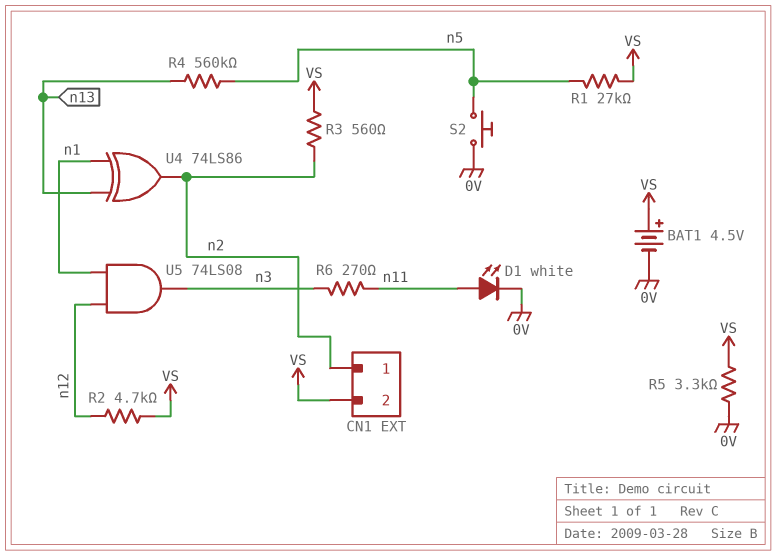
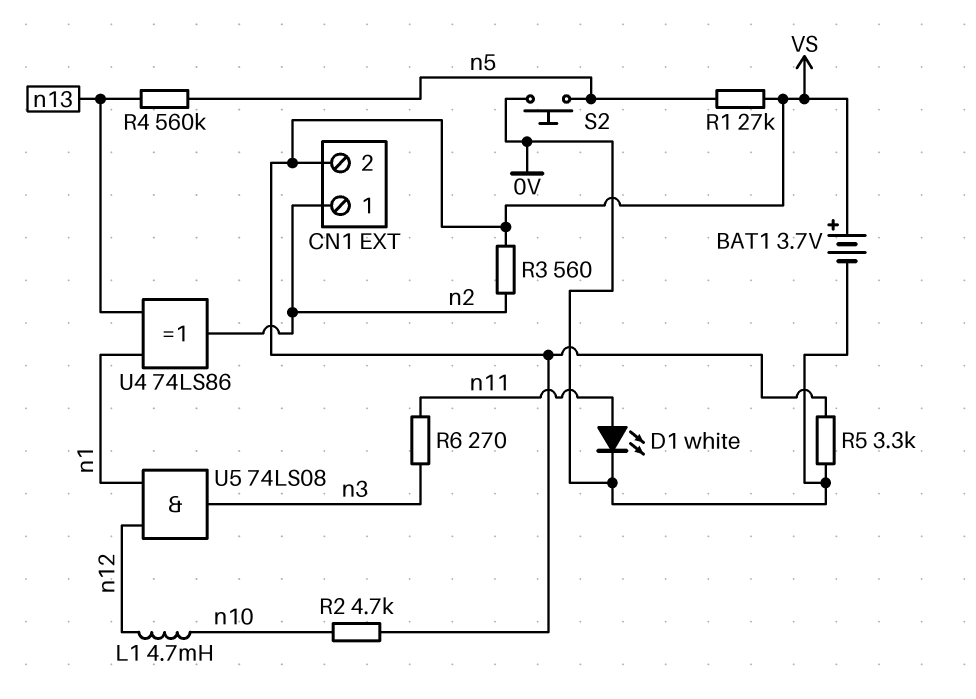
BAT1: 4.5V (plus VS, minus 0V) -> 3.7V (plus VS, minus 0V)
L1: none -> 4.7mH (n10, n12)
R2: 4.7k (VS, n12) -> 4.7k (VS, n10)

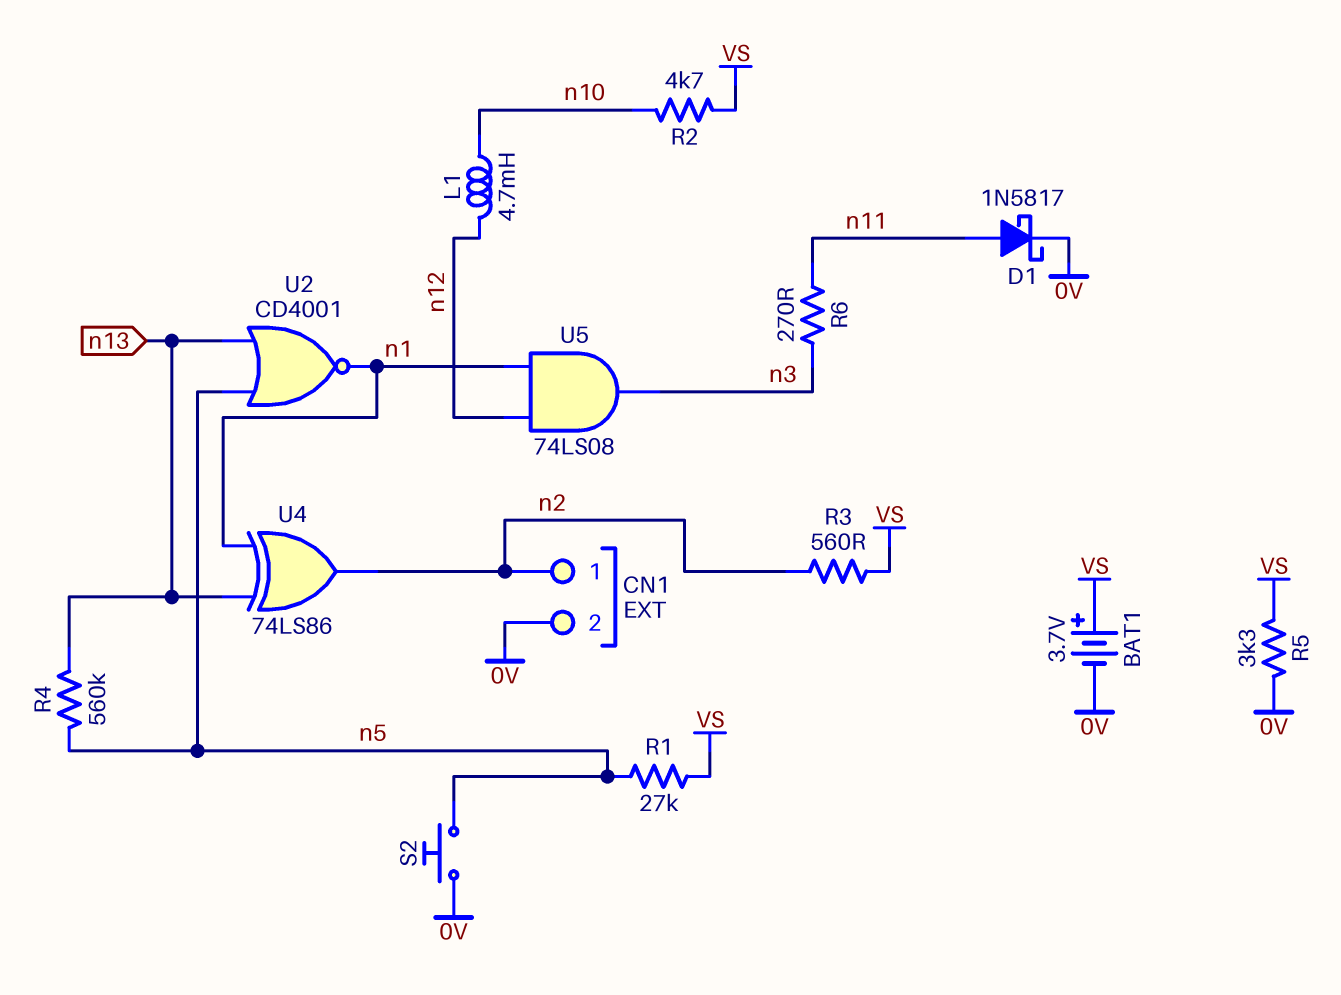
CN1 pin 2: VS -> 0V
D1: LED white (A n11, K 0V) -> schottky 1N5817 (A n11, K 0V)
U2: none -> NOR CD4001 (in n5, in n13, out n1)

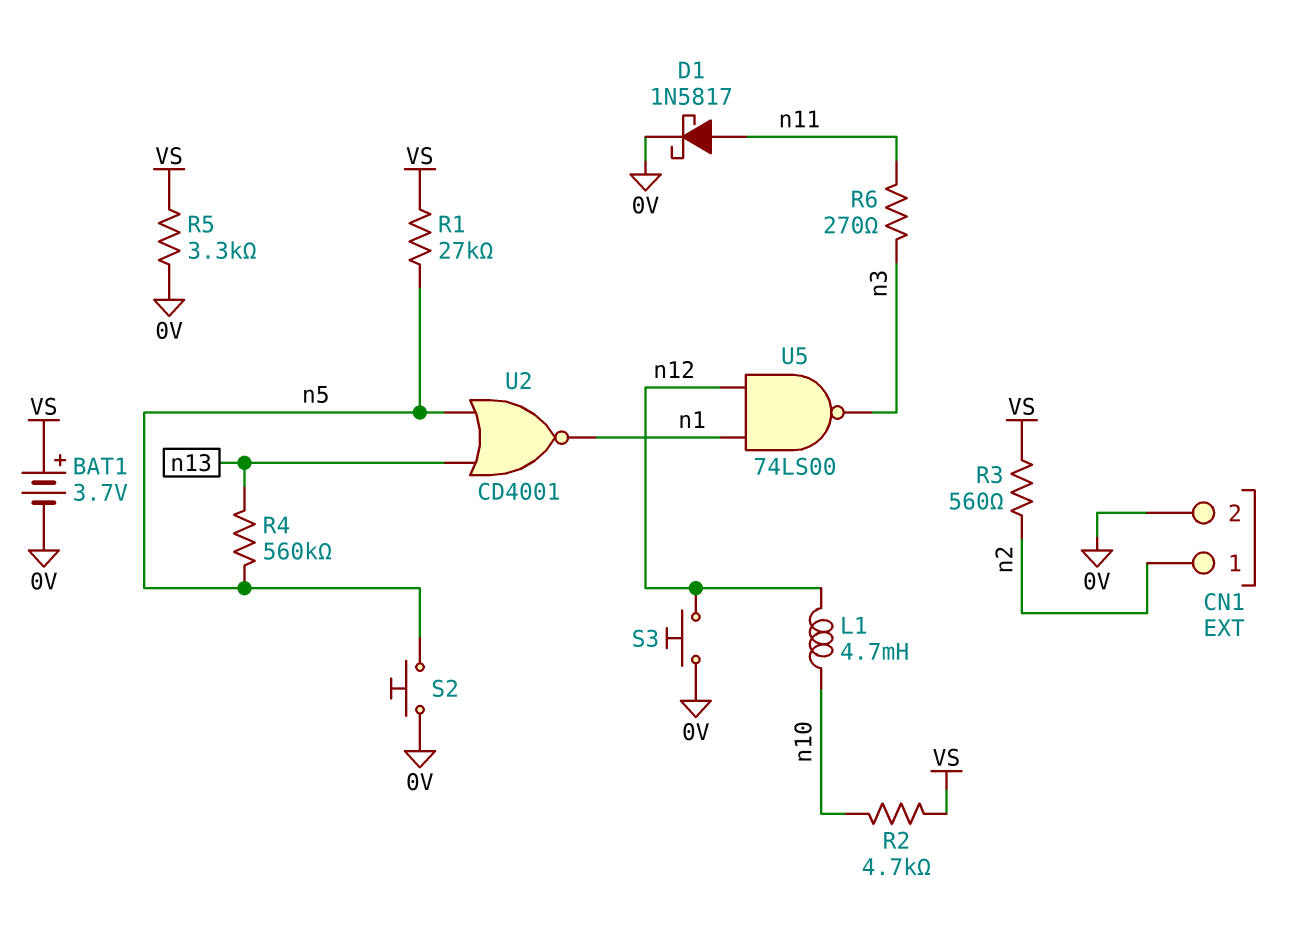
S3: none -> button (0V, n12)
U4: XOR 74LS86 (in n1, in n13, out n2) -> none
U5: AND 74LS08 (in n1, in n12, out n3) -> NAND 74LS00 (in n1, in n12, out n3)

